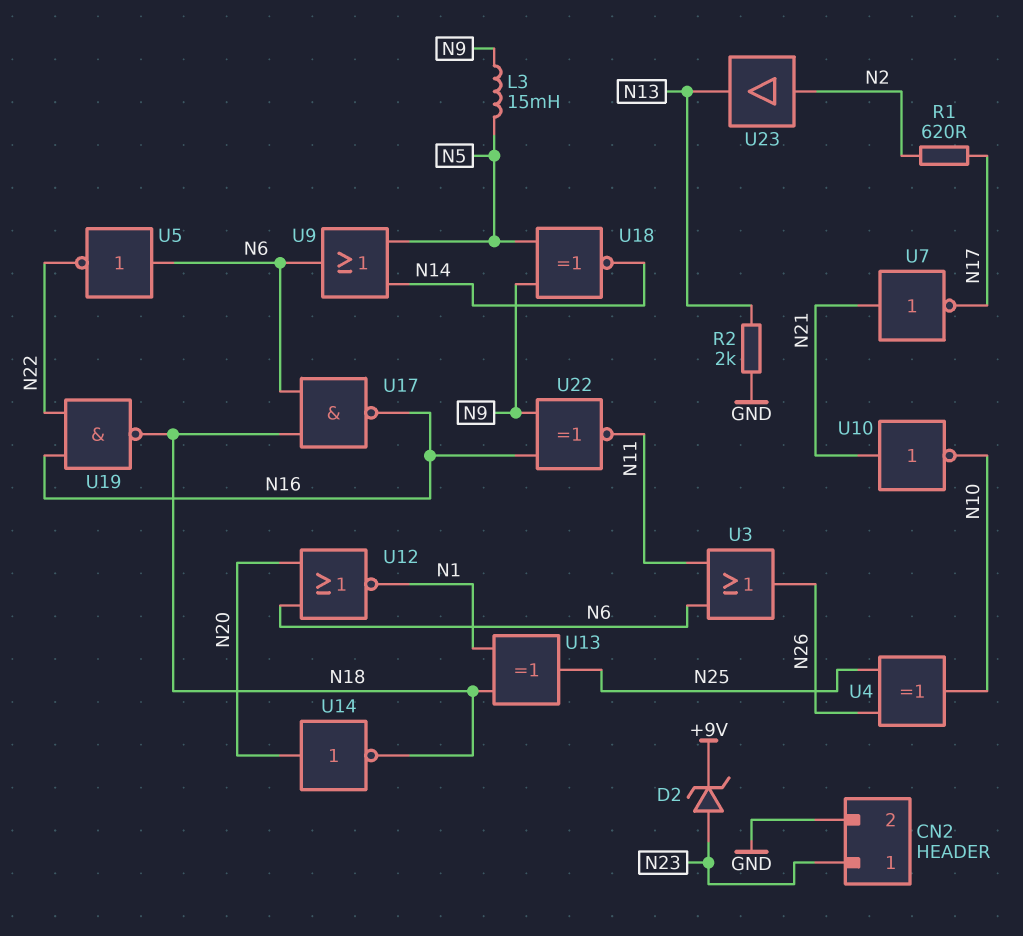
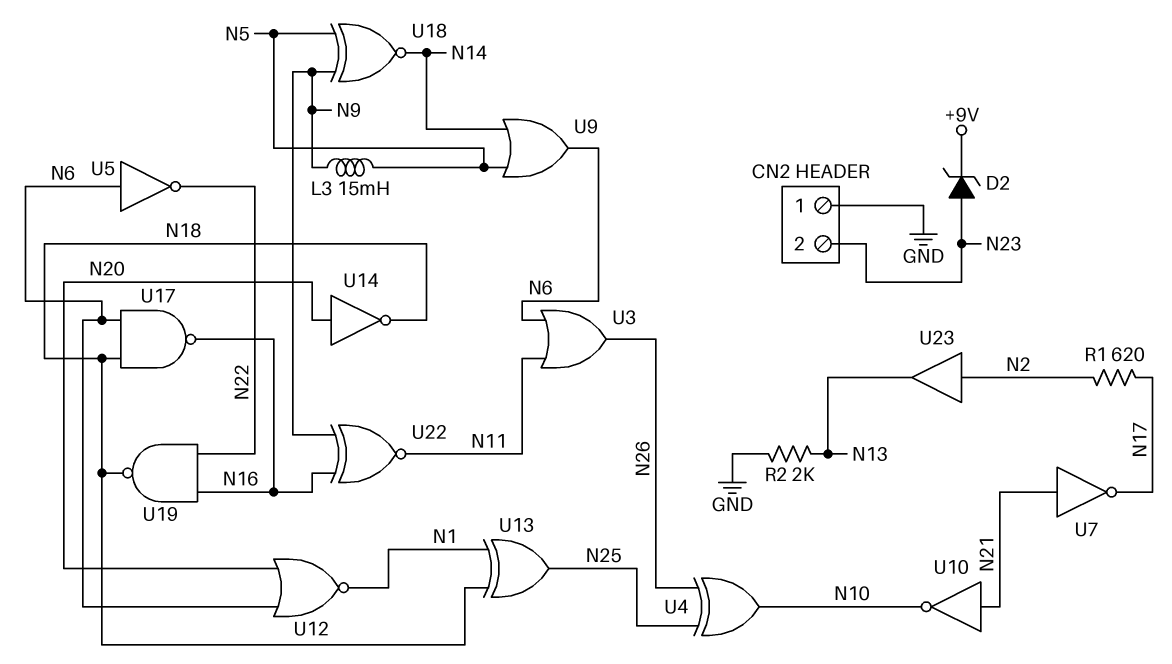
CN2 pin 1: N23 -> GND
CN2 pin 2: GND -> N23

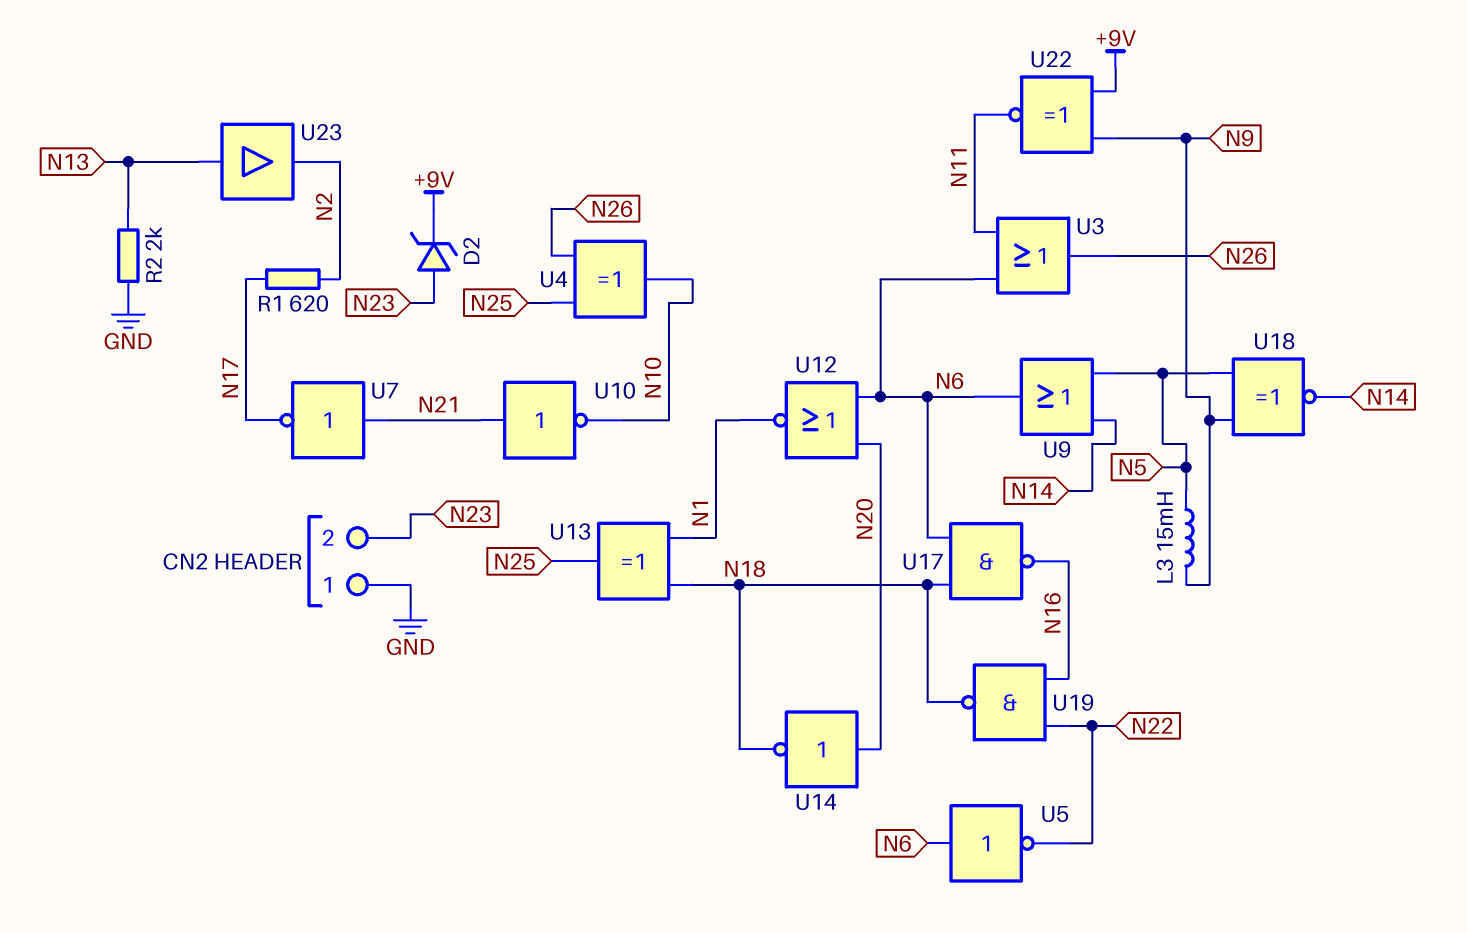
U22: XNOR (in N9, in N16, out N11) -> XNOR (in +9V, in N9, out N11)
U23: buffer (in N2, out N13) -> buffer (in N13, out N2)

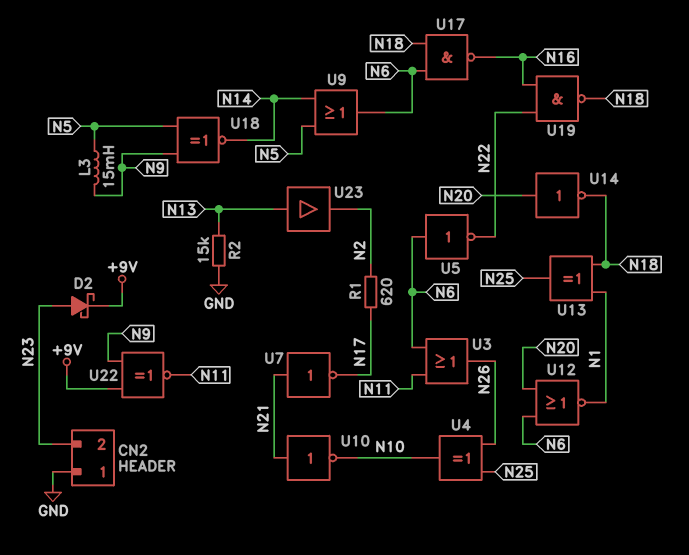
D2: zener (A N23, K +9V) -> schottky (A N23, K +9V)
R2: 2k (GND, N13) -> 15k (GND, N13)

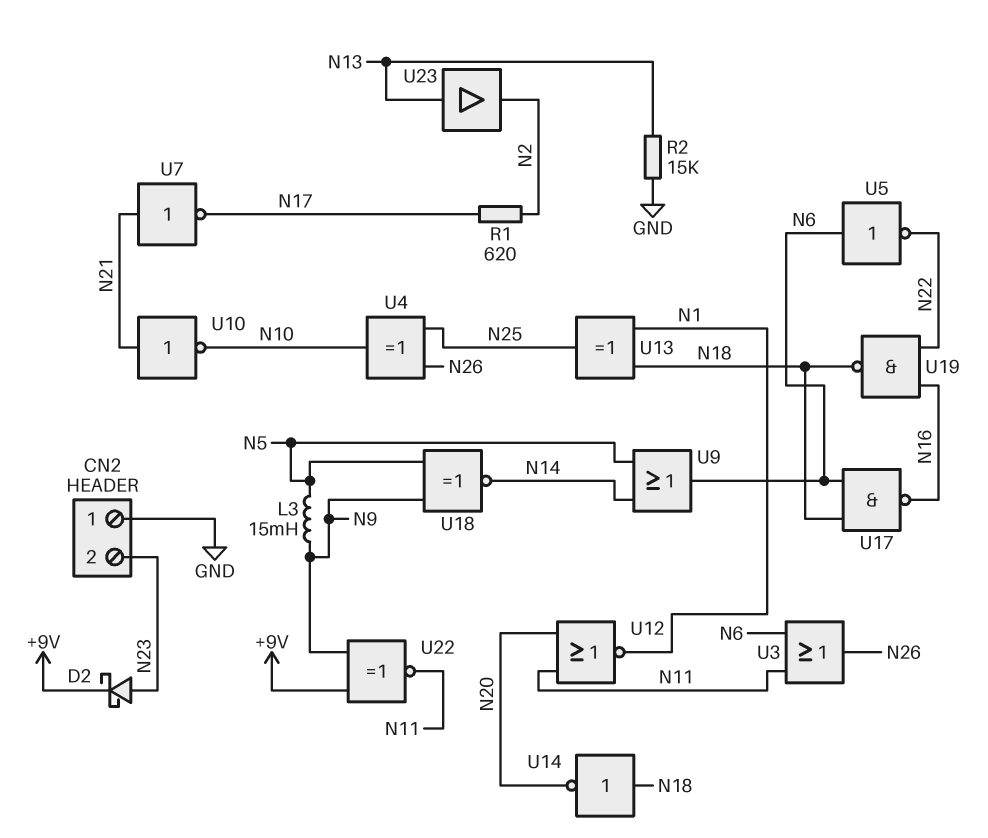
U12: NOR (in N6, in N20, out N1) -> NOR (in N11, in N20, out N1)
U14: NOT (in N20, out N18) -> NOT (in N18, out N20)

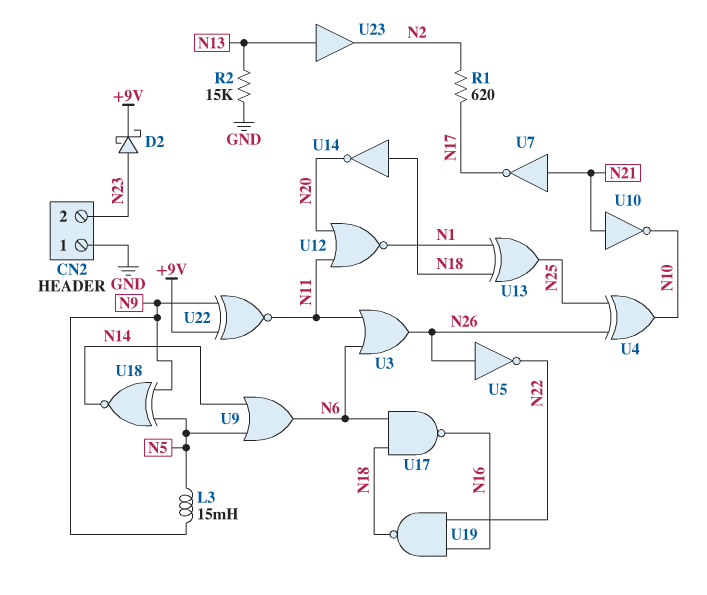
U5: NOT (in N6, out N22) -> NOT (in N26, out N22)

